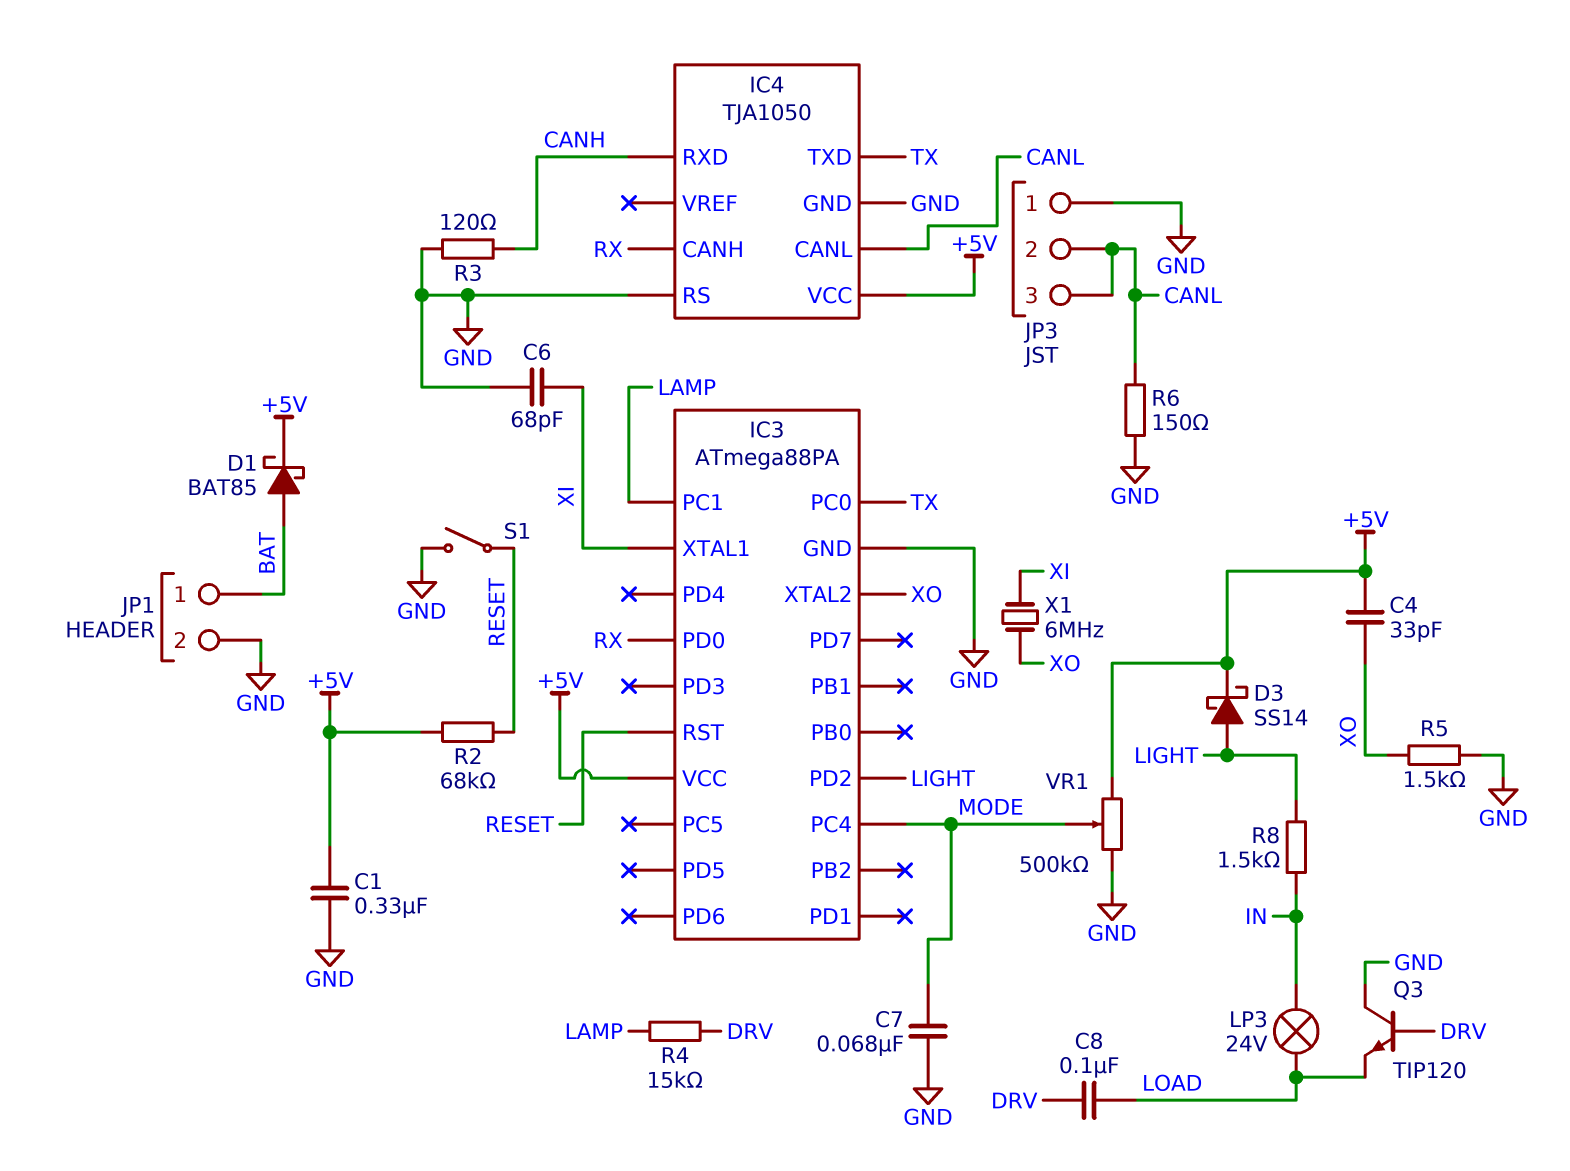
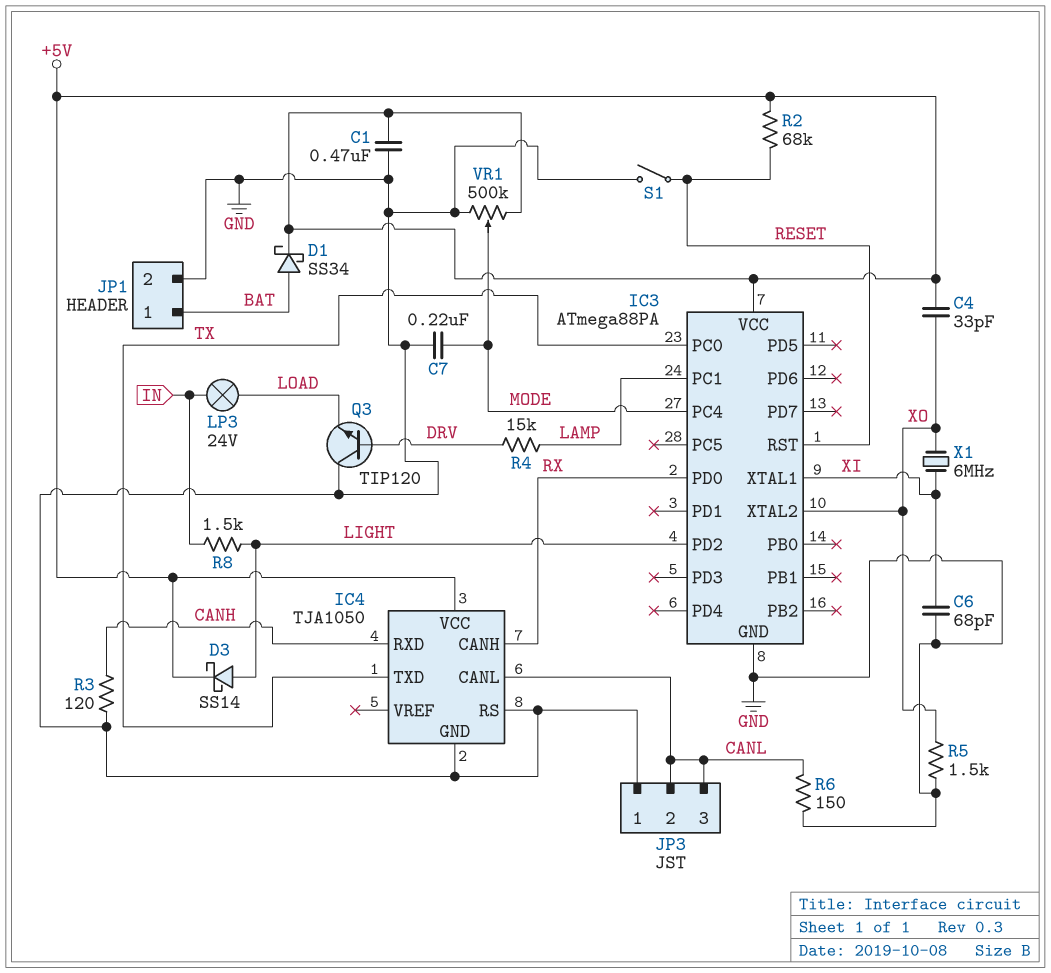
C1: 330nF (+5V, GND) -> 470nF (+5V, GND)
C7: 68nF (GND, MODE) -> 220nF (GND, MODE)
C8: 100nF (DRV, LOAD) -> none
D1: schottky BAT85 (A BAT, K +5V) -> schottky SS34 (A BAT, K +5V)

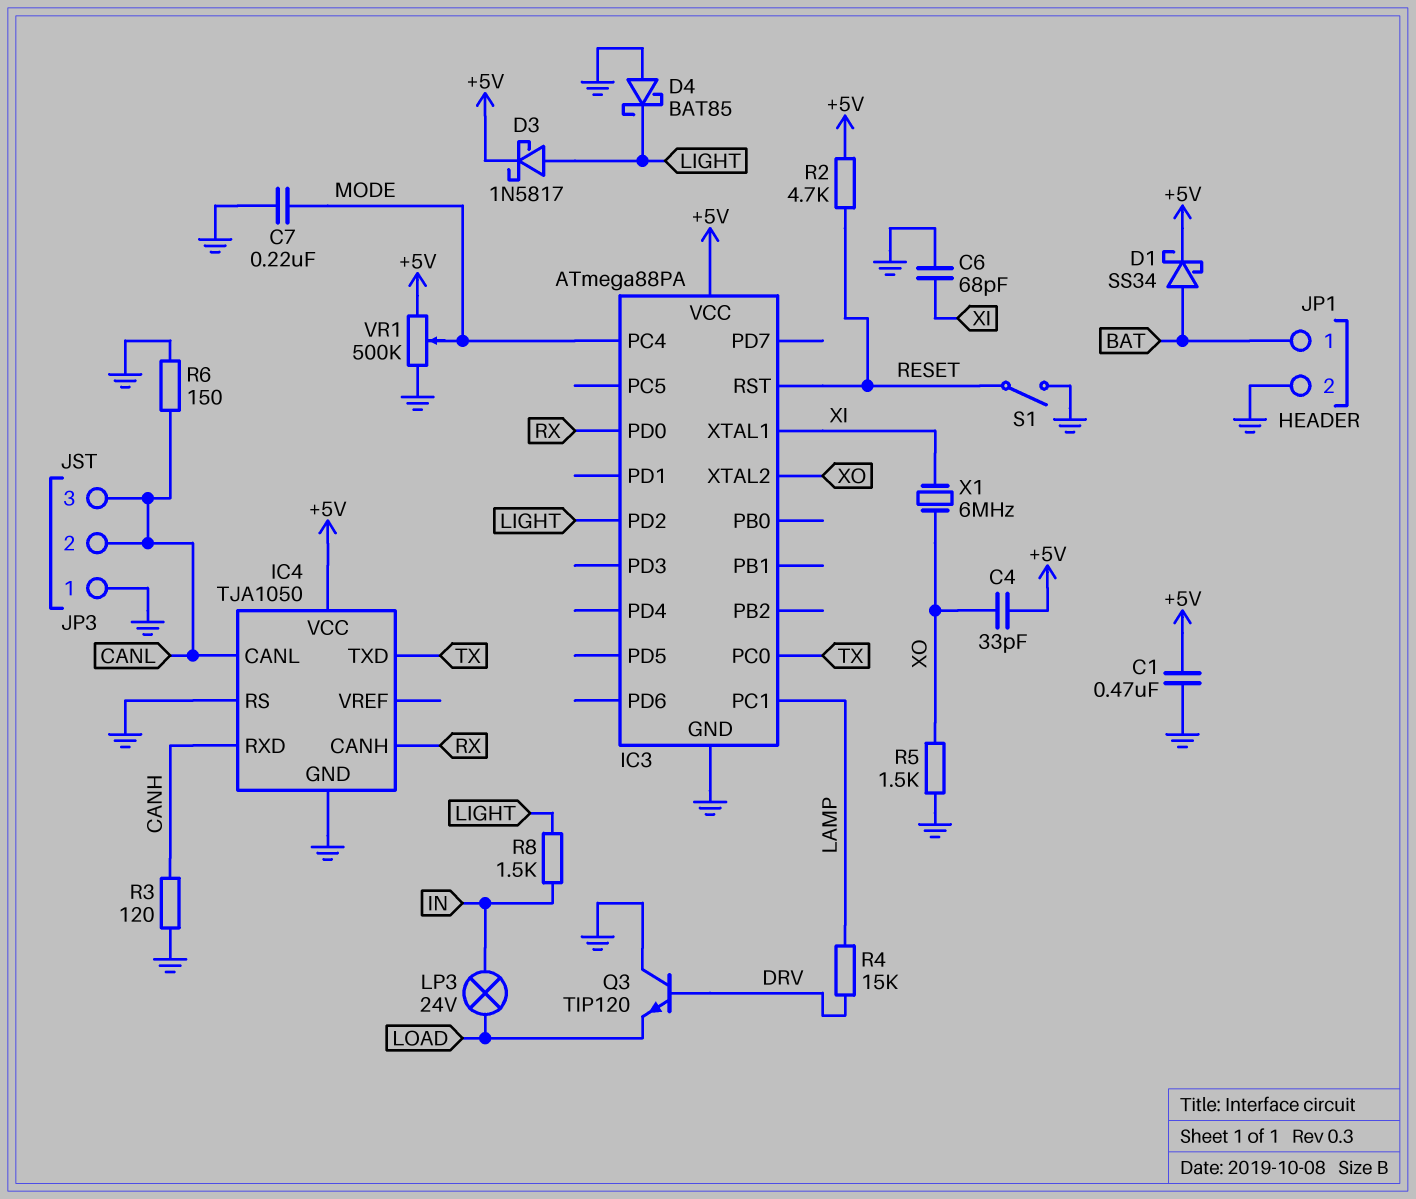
D3: schottky SS14 (A LIGHT, K +5V) -> schottky 1N5817 (A LIGHT, K +5V)
D4: none -> schottky BAT85 (A GND, K LIGHT)
R2: 68k (+5V, RESET) -> 4.7k (+5V, RESET)

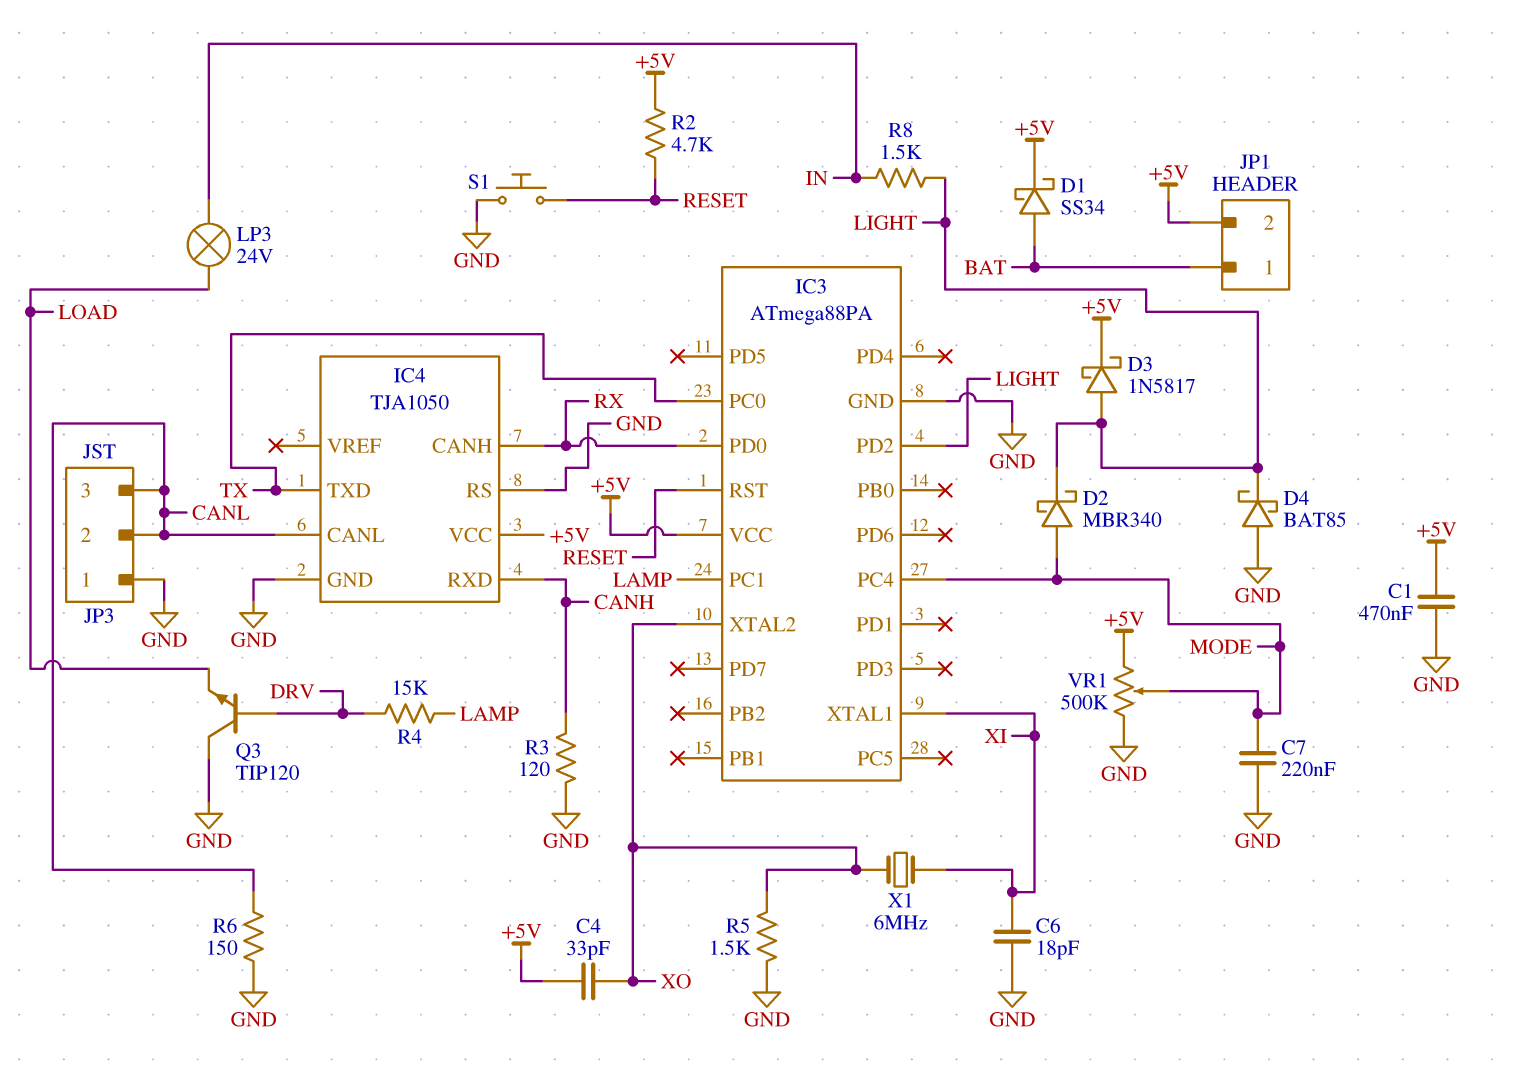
C6: 68pF (GND, XI) -> 18pF (GND, XI)
D2: none -> schottky MBR340 (A MODE, K LIGHT)
JP1 pin 2: GND -> +5V
S1: switch (GND, RESET) -> button (GND, RESET)

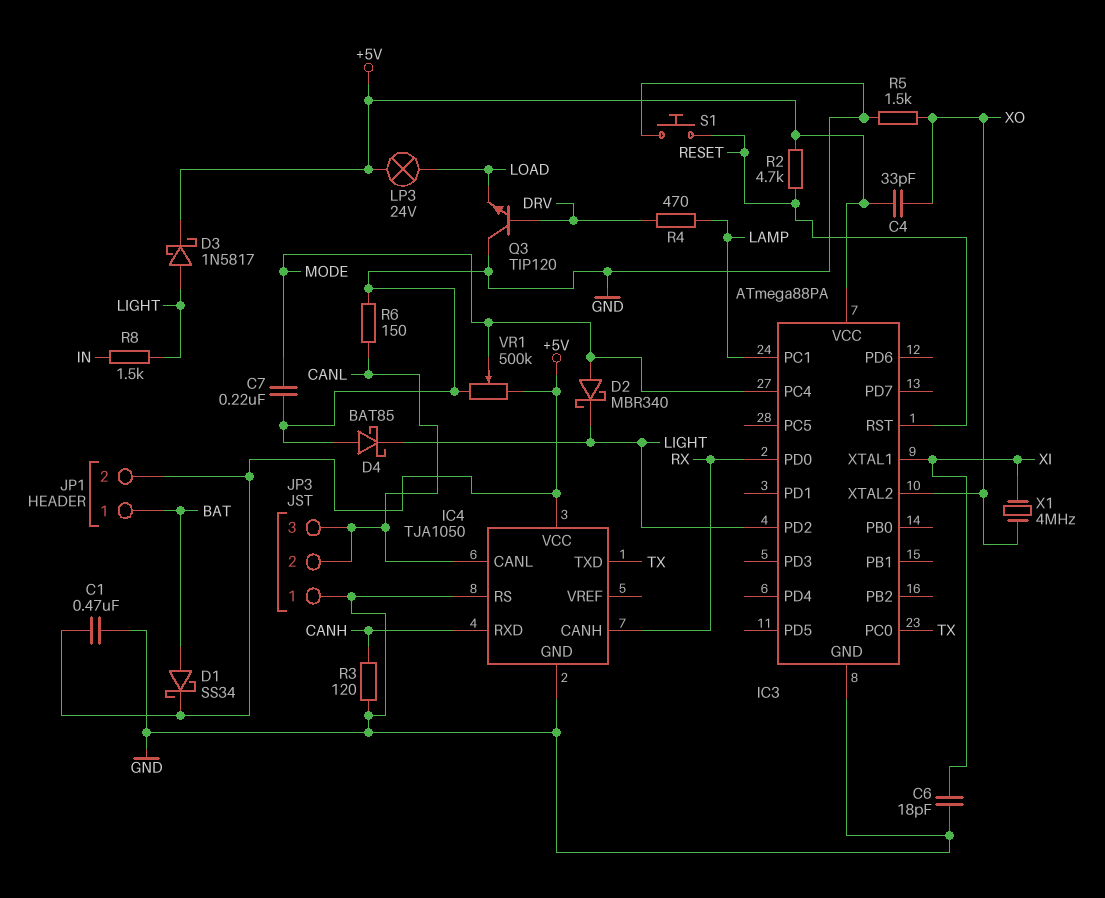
LP3: lamp 24V (IN, LOAD) -> lamp 24V (+5V, LOAD)
R4: 15k (DRV, LAMP) -> 470 (DRV, LAMP)
X1: 6MHz (XI, XO) -> 4MHz (XI, XO)

